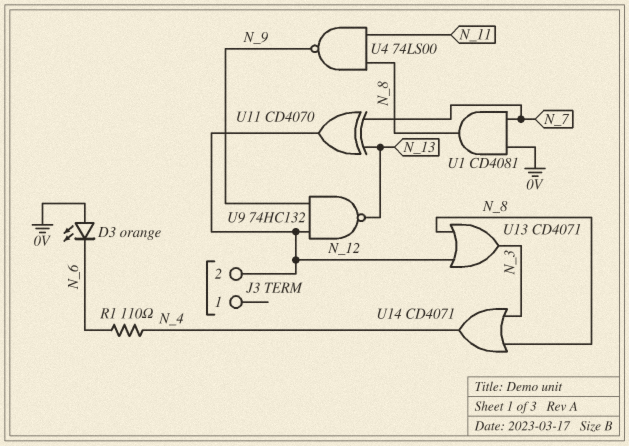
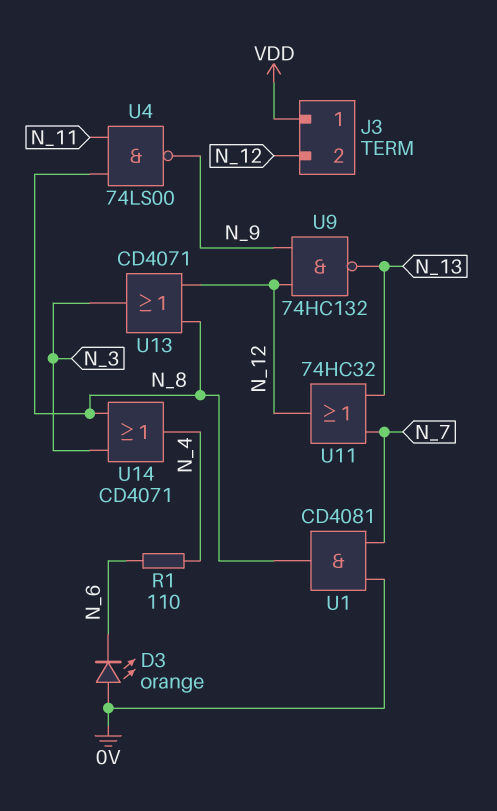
J3 pin 1: none -> VDD
U11: XOR CD4070 (in N_7, in N_13, out N_12) -> OR 74HC32 (in N_7, in N_13, out N_12)

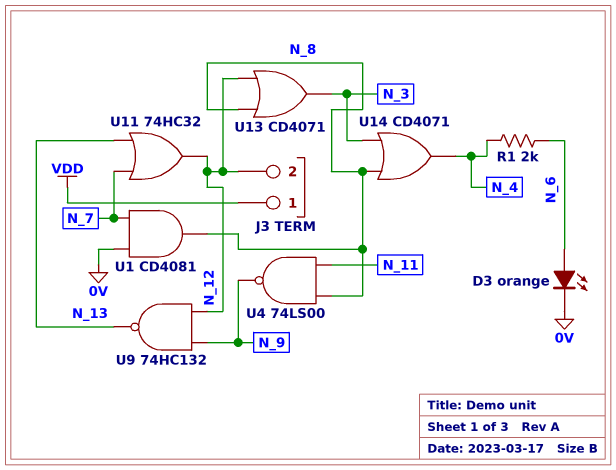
D3: LED orange (A 0V, K N_6) -> LED orange (A N_6, K 0V)
R1: 110 (N_4, N_6) -> 2k (N_4, N_6)

